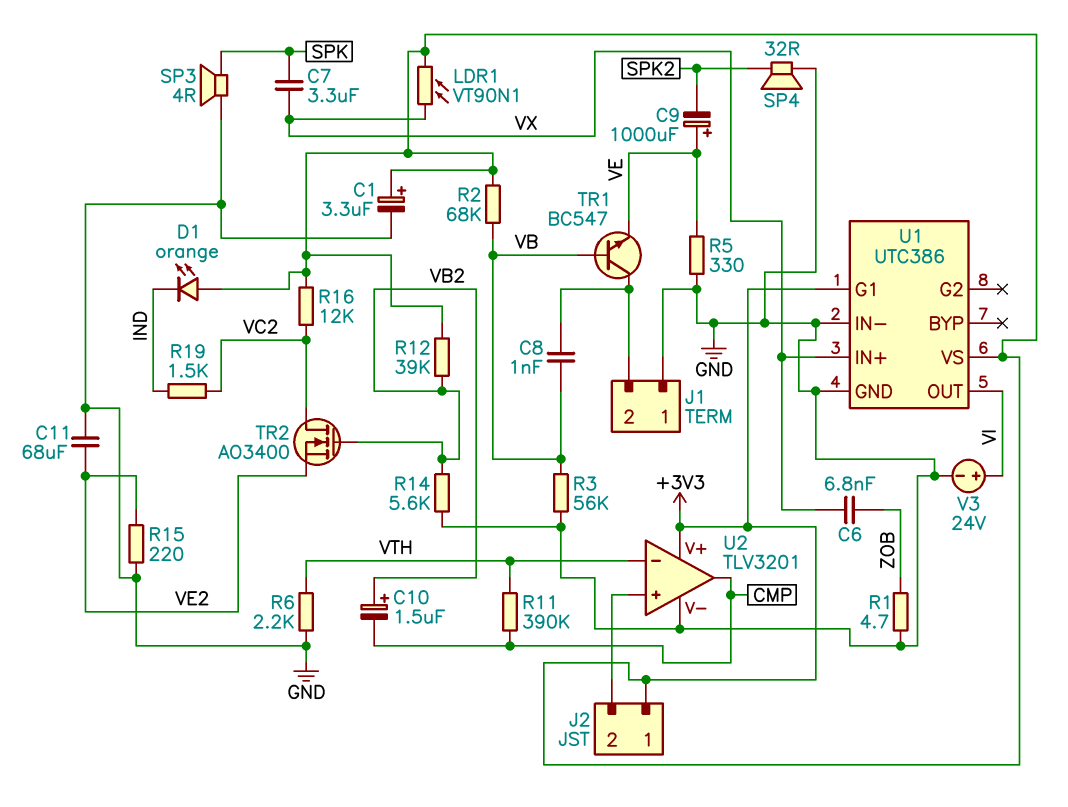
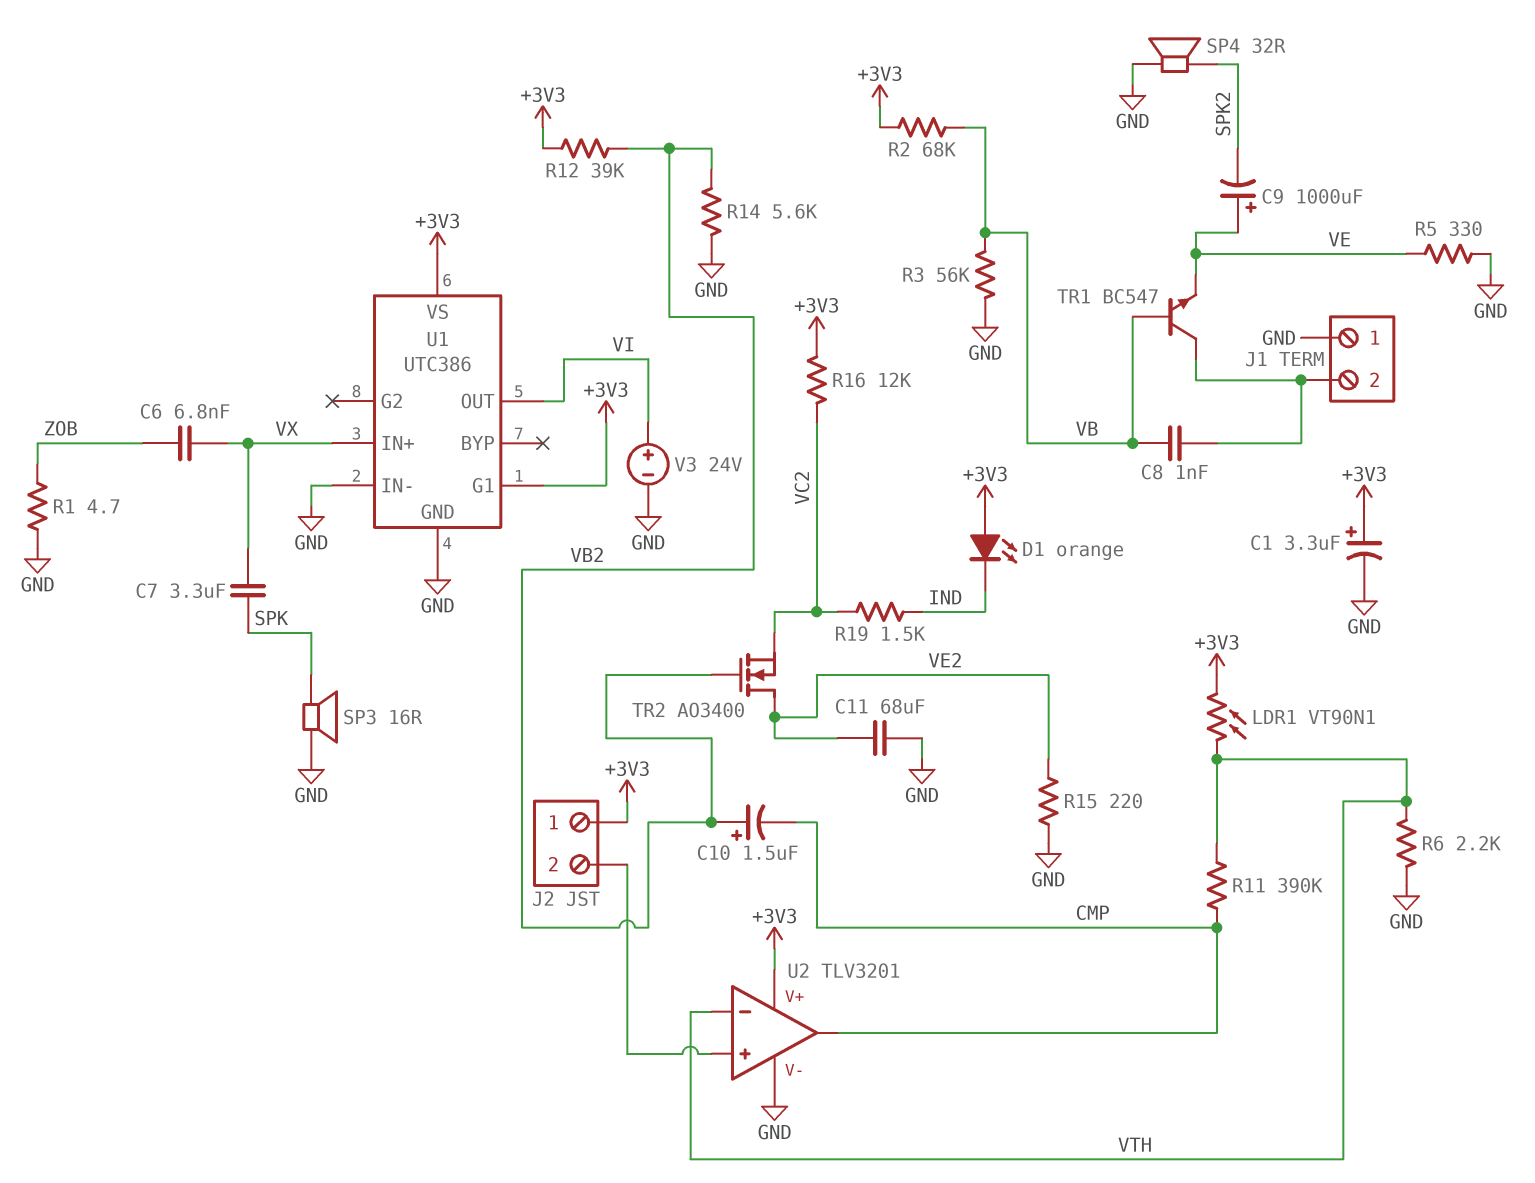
LDR1: VT90N1 (+3V3, VX) -> VT90N1 (+3V3, VTH)
SP3: speaker 4R (GND, SPK) -> speaker 16R (GND, SPK)
TR2: NMOS AO3400 (G VB2, D VC2, S VE2) -> NMOS AO3400 (G VB2, D VE2, S VC2)

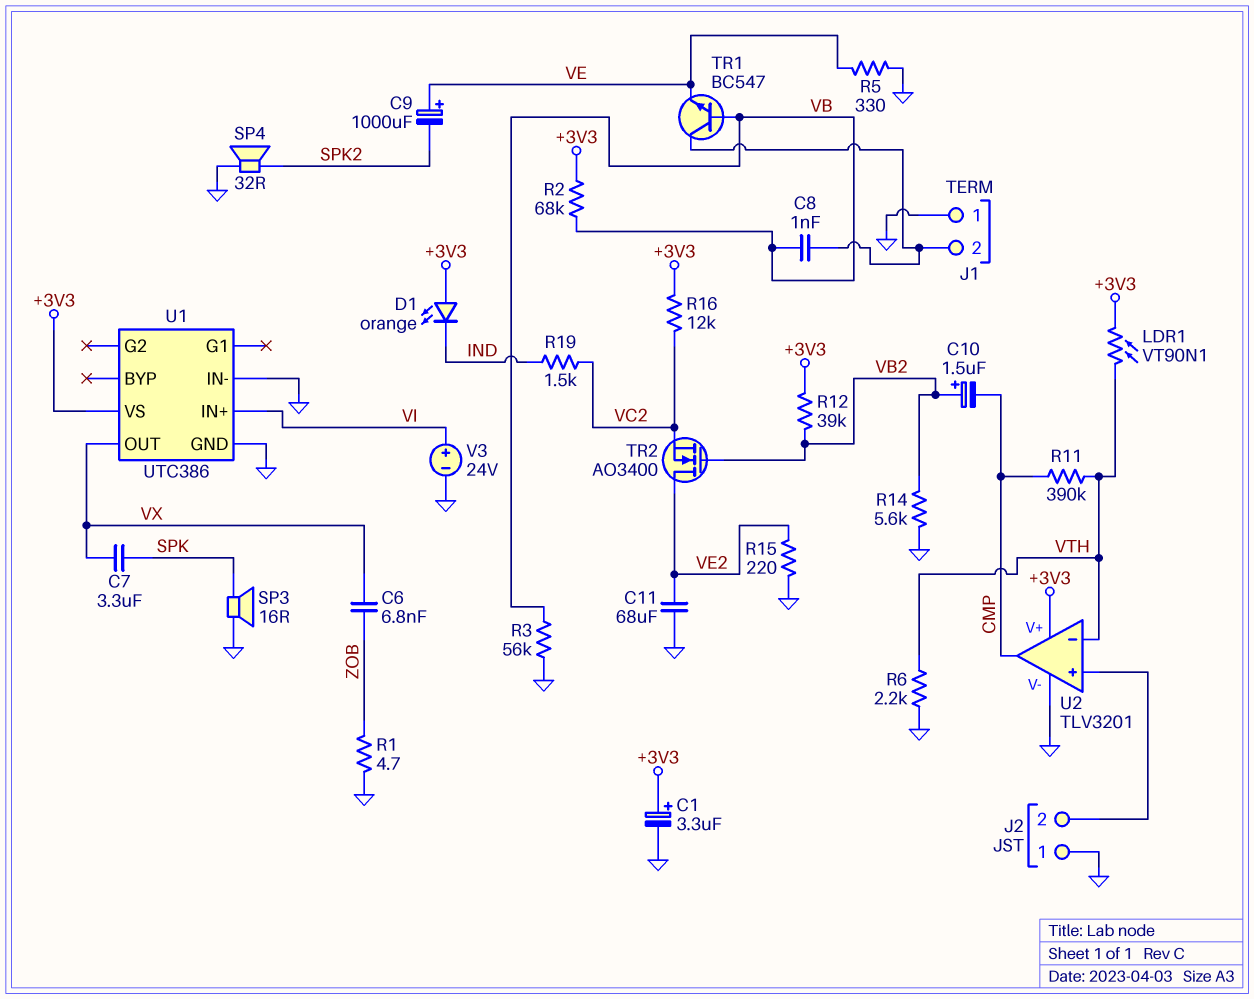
J2 pin 1: +3V3 -> GND
U1 pin G1: +3V3 -> none
U1 pin IN+: VX -> VI
U1 pin OUT: VI -> VX

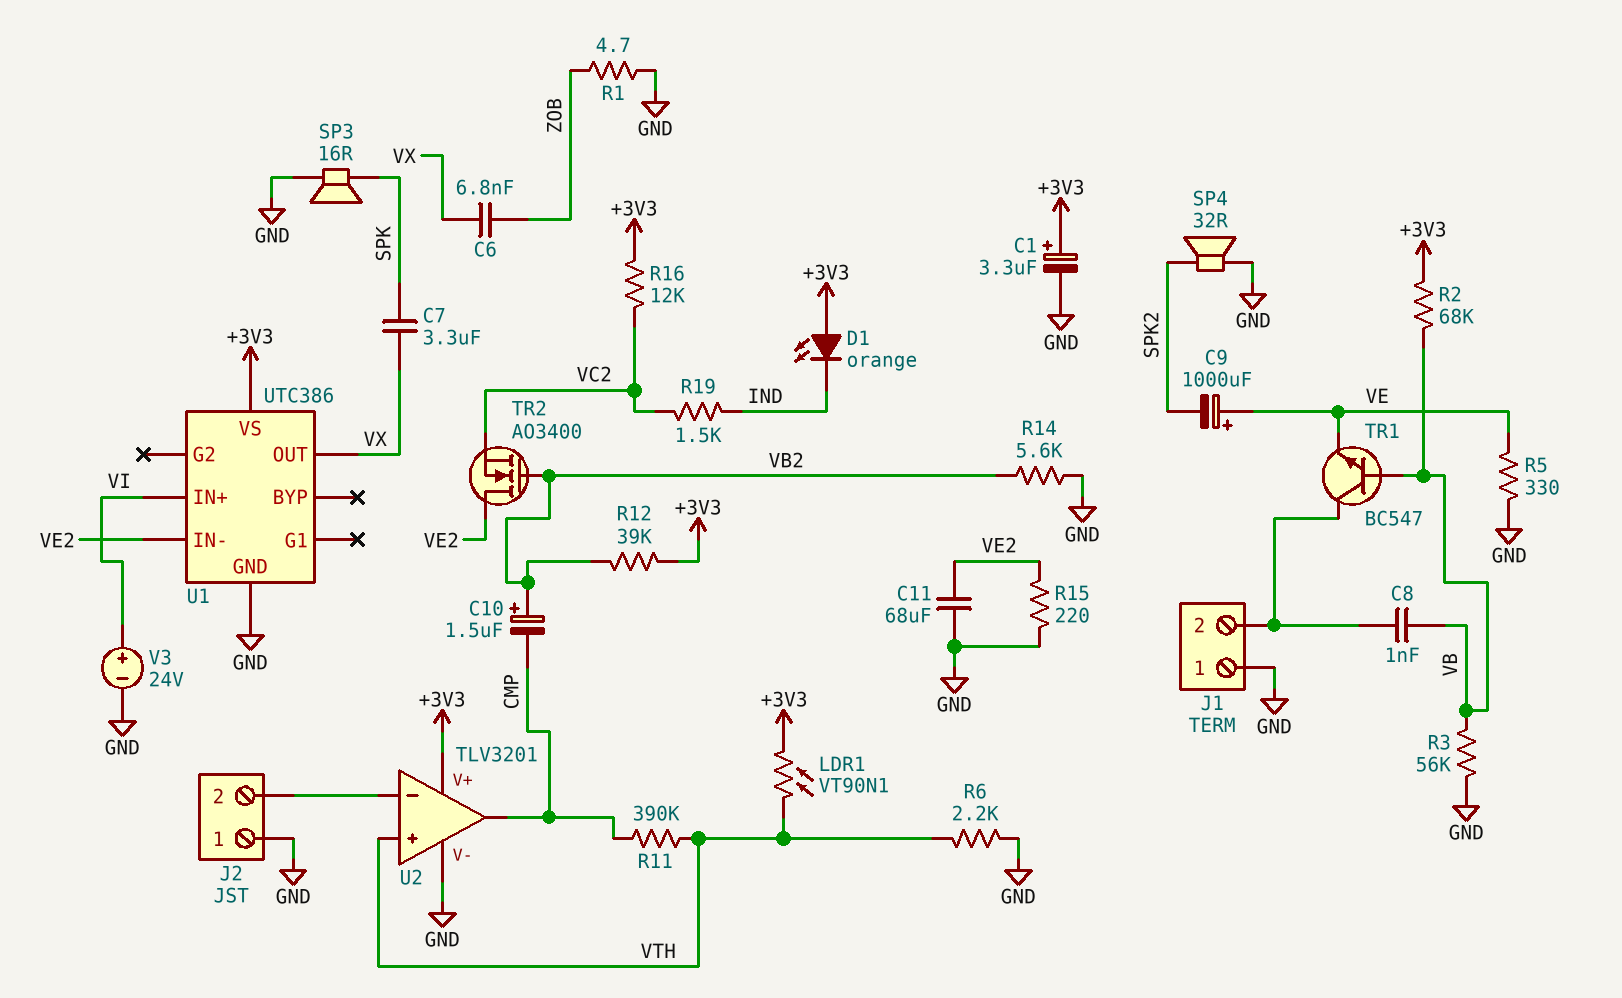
U1 pin IN-: GND -> VE2
U2 pin in+: J2/2 -> VTH
U2 pin in-: VTH -> J2/2

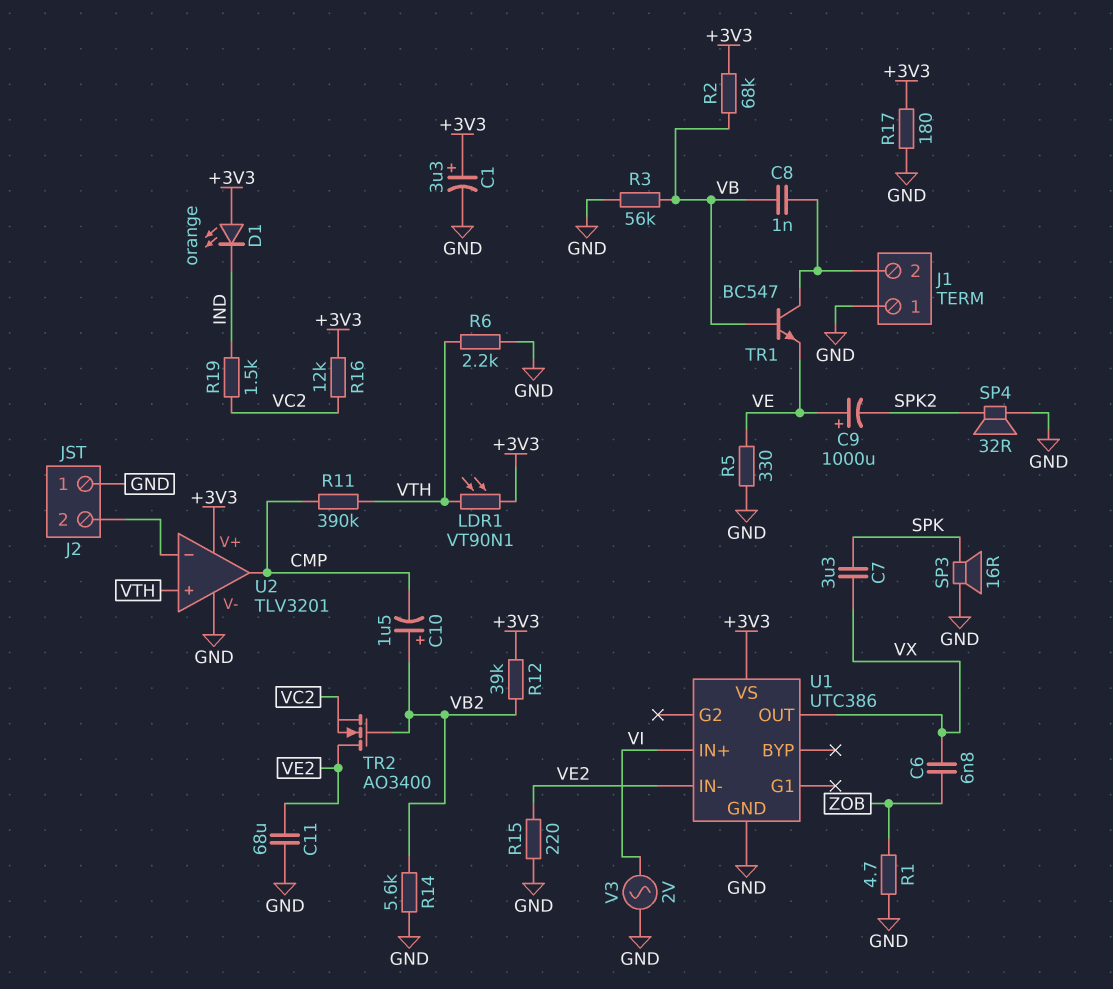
R17: none -> 180 (+3V3, GND)
V3: 24V (plus VI, minus GND) -> AC 2V (GND, VI)

